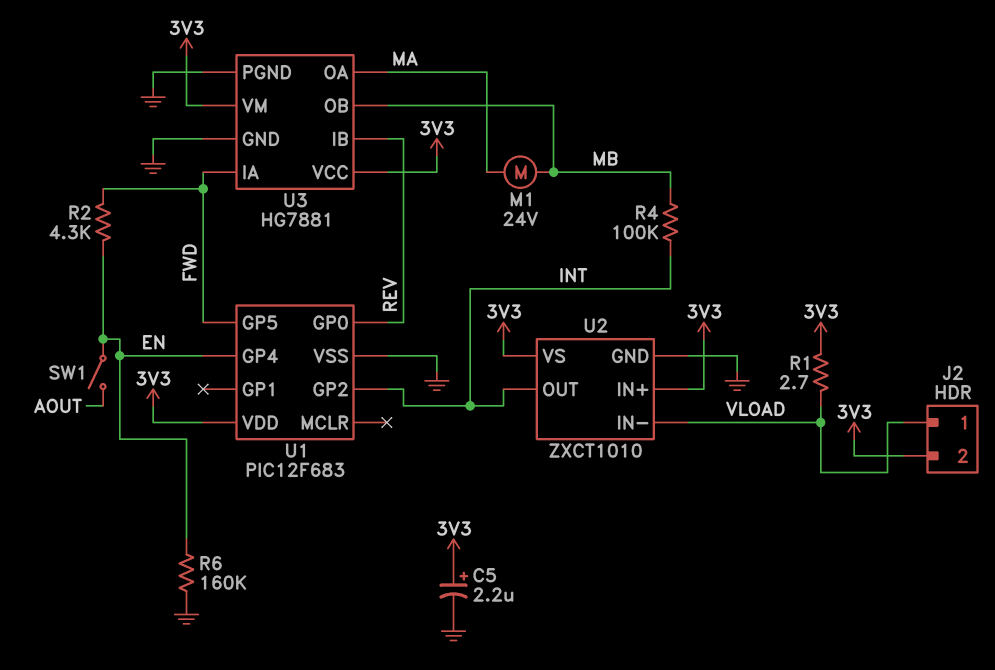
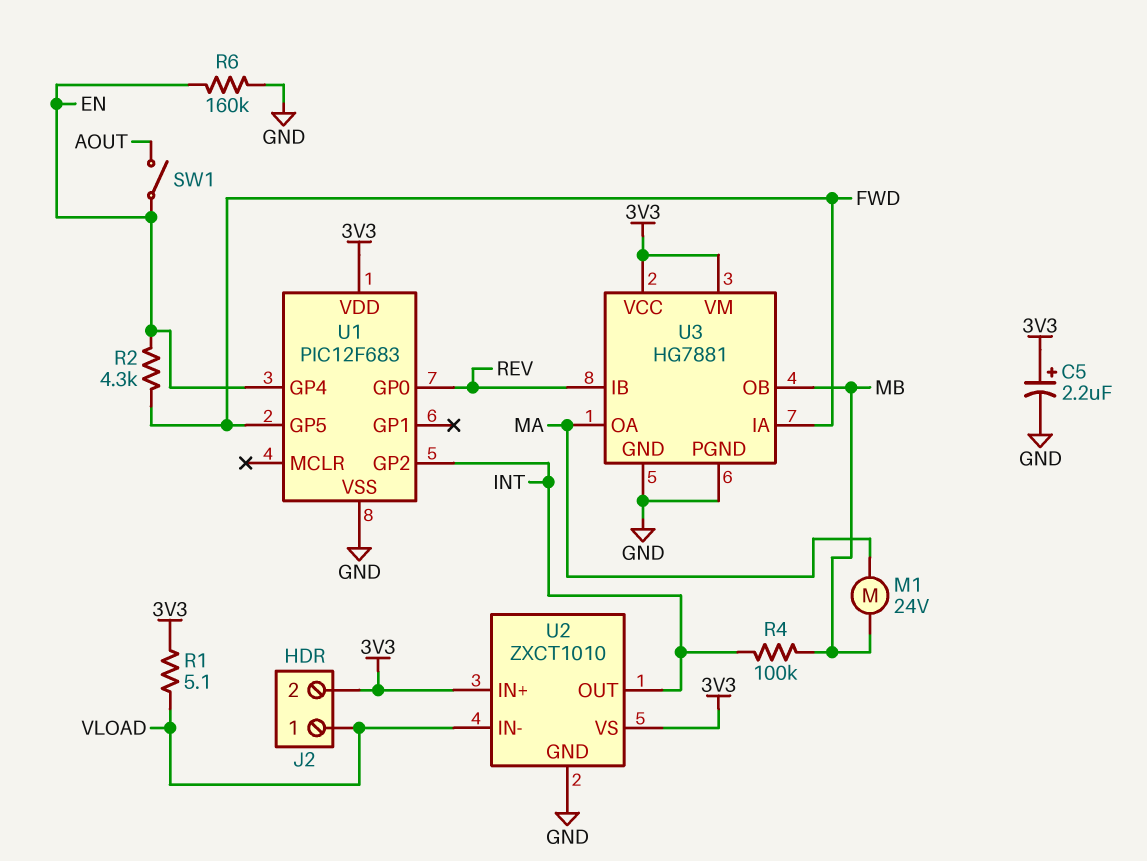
R1: 2.7 (3V3, VLOAD) -> 5.1 (3V3, VLOAD)

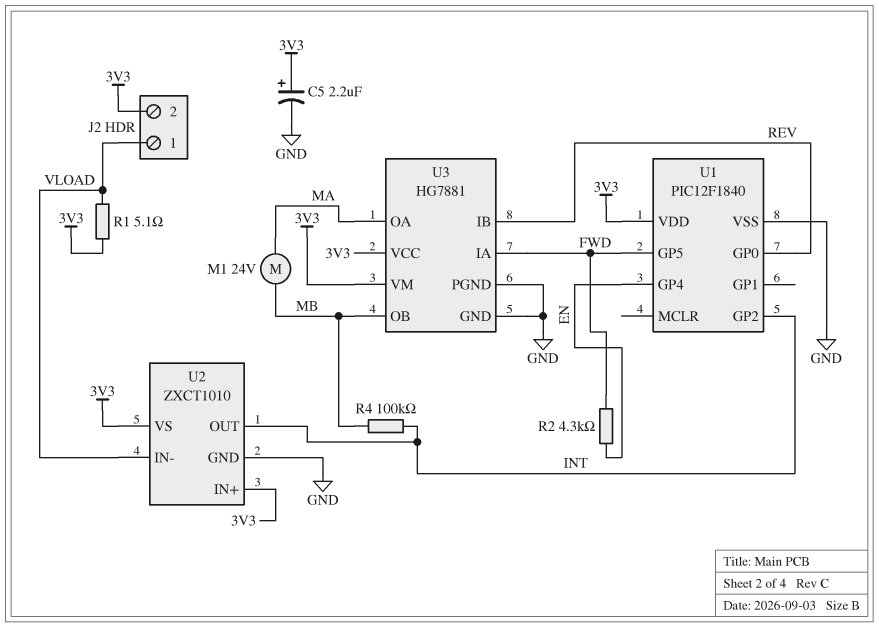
R6: 160k (EN, GND) -> none
SW1: switch (AOUT, EN) -> none
U1: PIC12F683 -> PIC12F1840

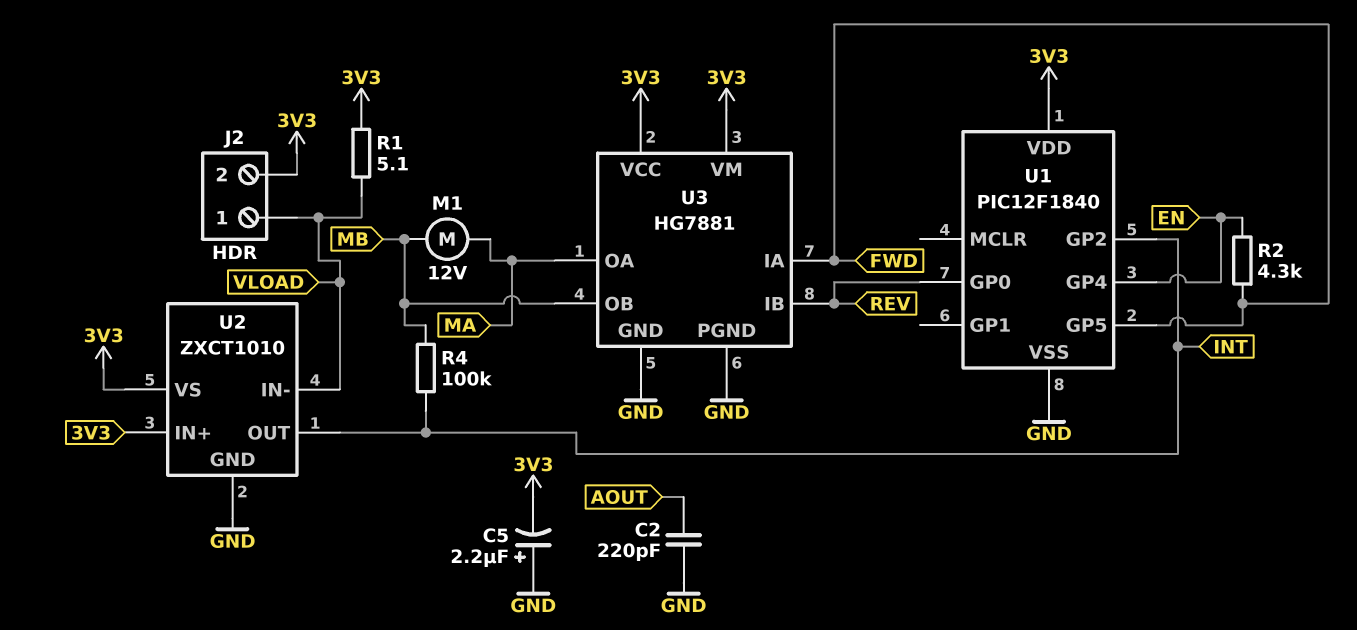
C2: none -> 220pF (AOUT, GND)
C5: 2.2uF (plus 3V3, minus GND) -> 2.2uF (plus GND, minus 3V3)
M1: motor 24V (MA, MB) -> motor 12V (MA, MB)

